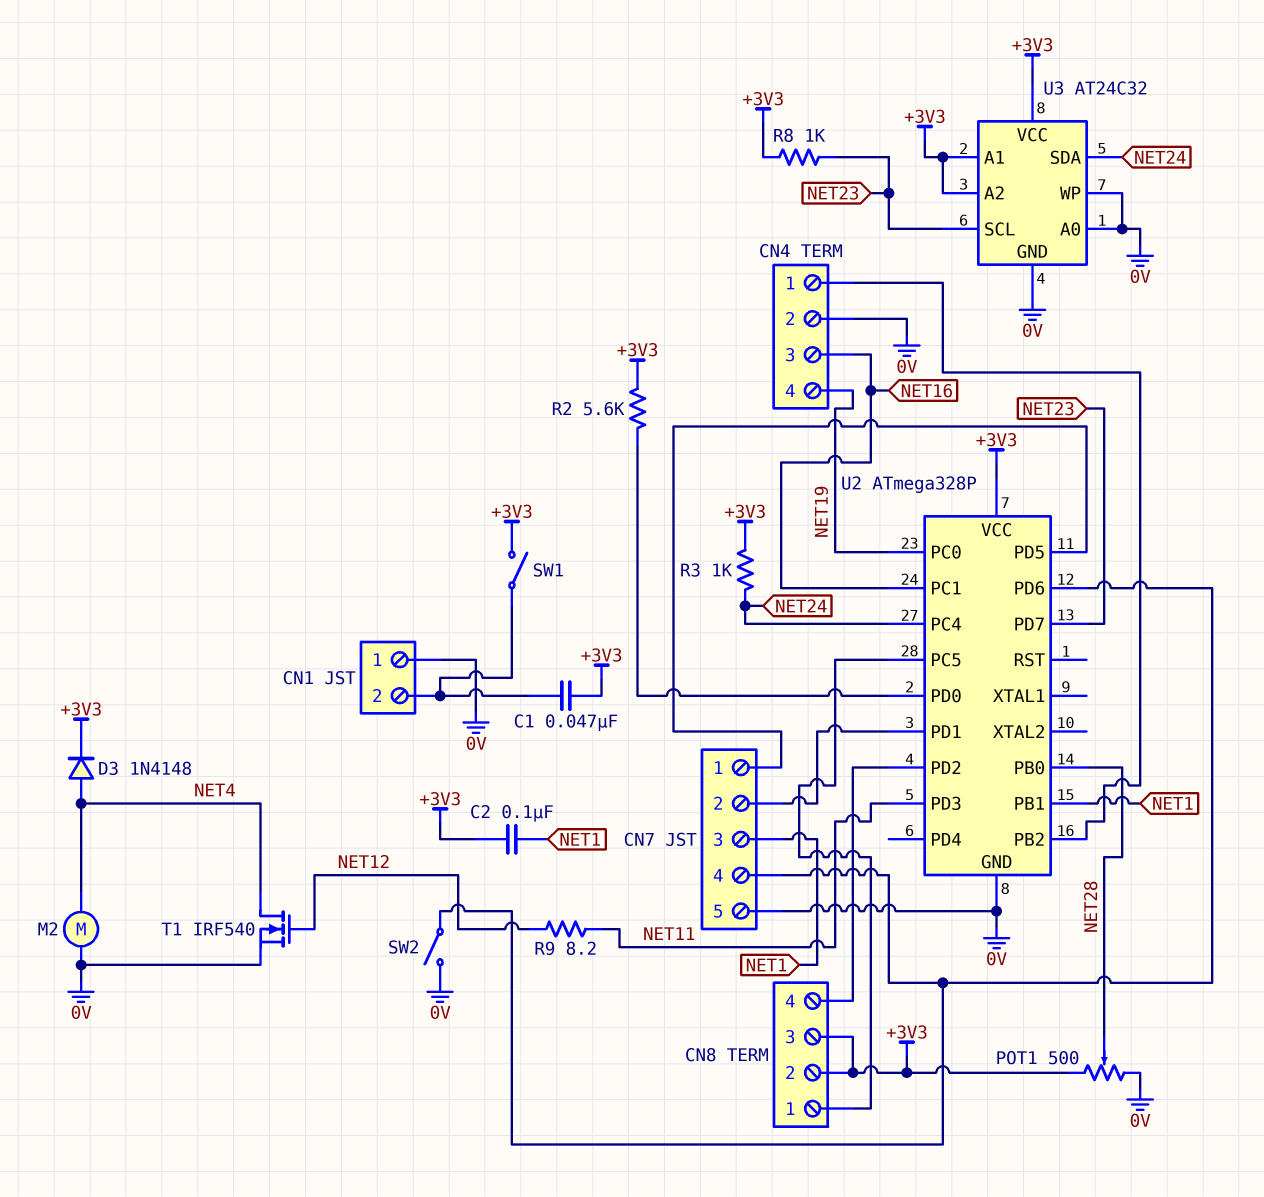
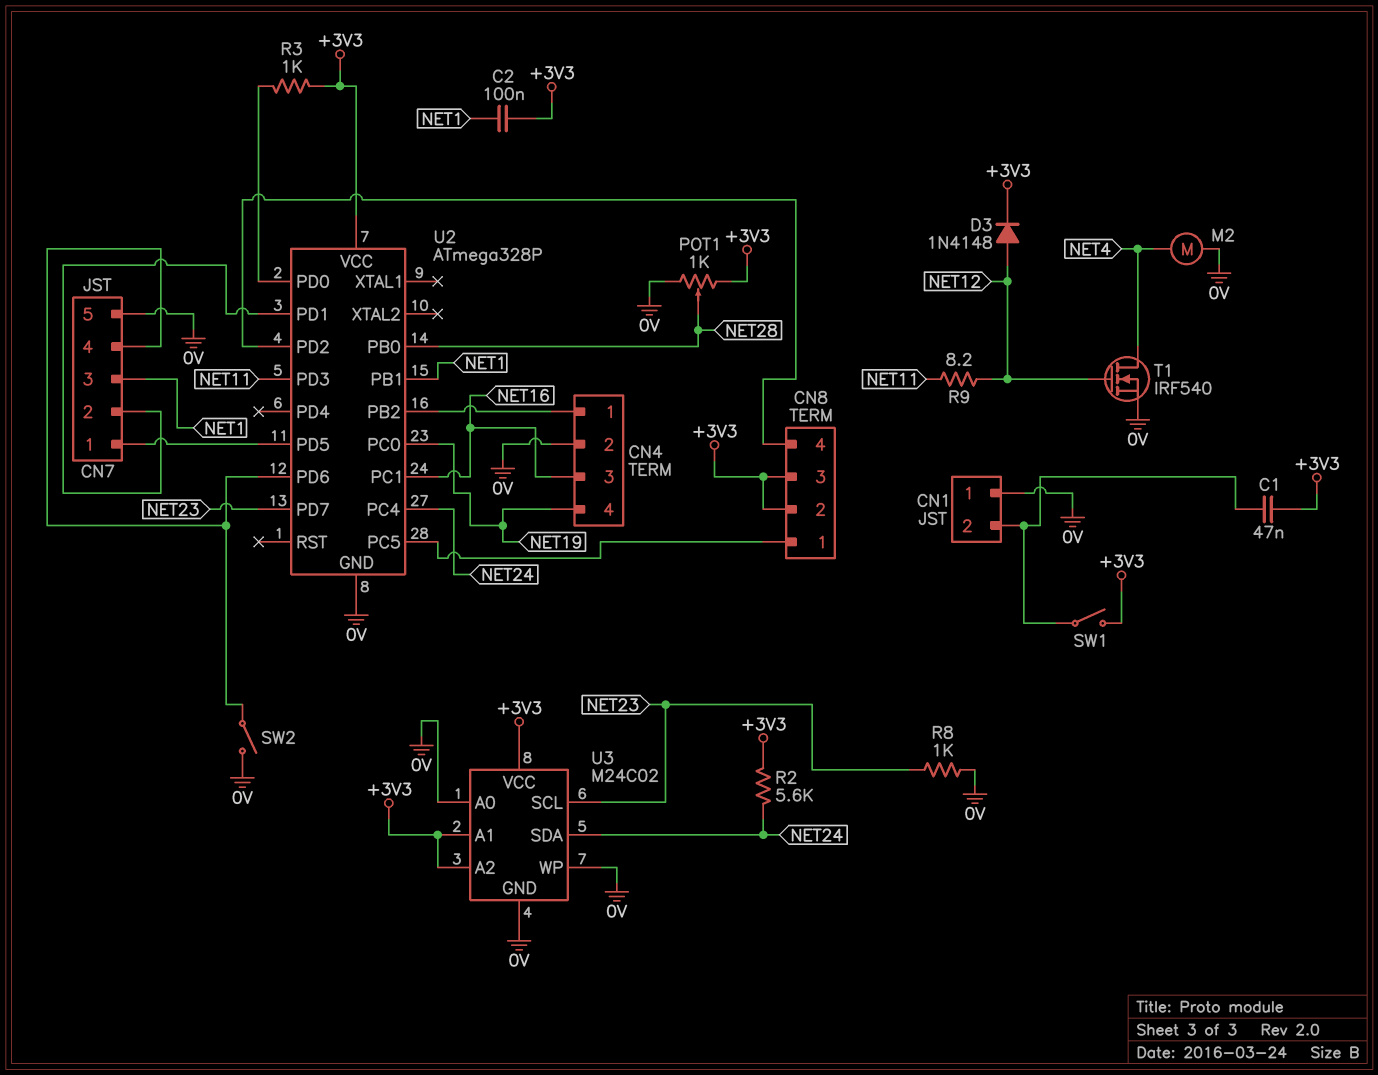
D3: diode 1N4148 (A NET4, K +3V3) -> diode 1N4148 (A NET12, K +3V3)
POT1: 500 (+3V3, 0V, wiper NET28) -> 1k (+3V3, 0V, wiper NET28)
R2: 5.6k (+3V3, U2/PD0) -> 5.6k (+3V3, NET24)
R3: 1k (+3V3, NET24) -> 1k (+3V3, U2/PD0)
R8: 1k (+3V3, NET23) -> 1k (0V, NET23)
U3: AT24C32 -> M24C02

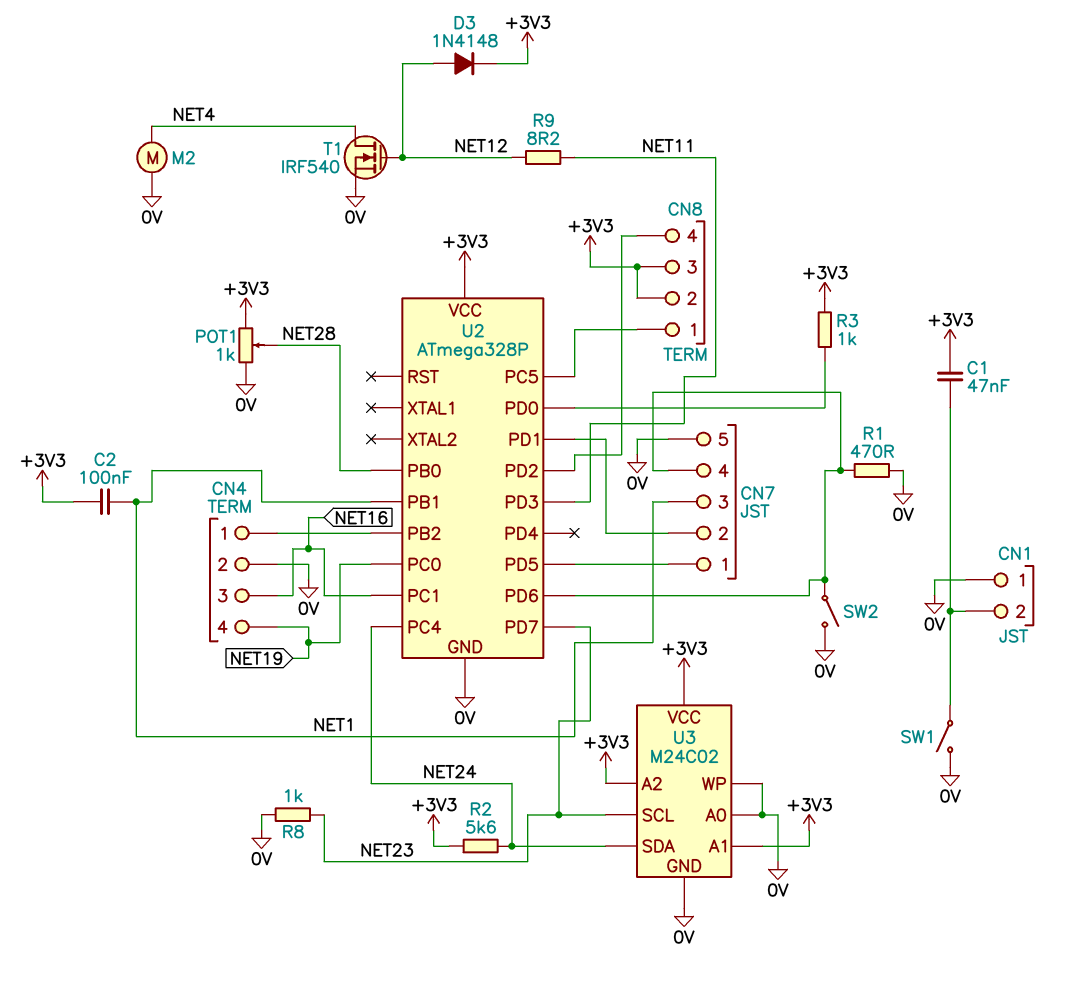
R1: none -> 470 (0V, CN7/4)
SW1: switch (+3V3, CN1/2) -> switch (0V, CN1/2)

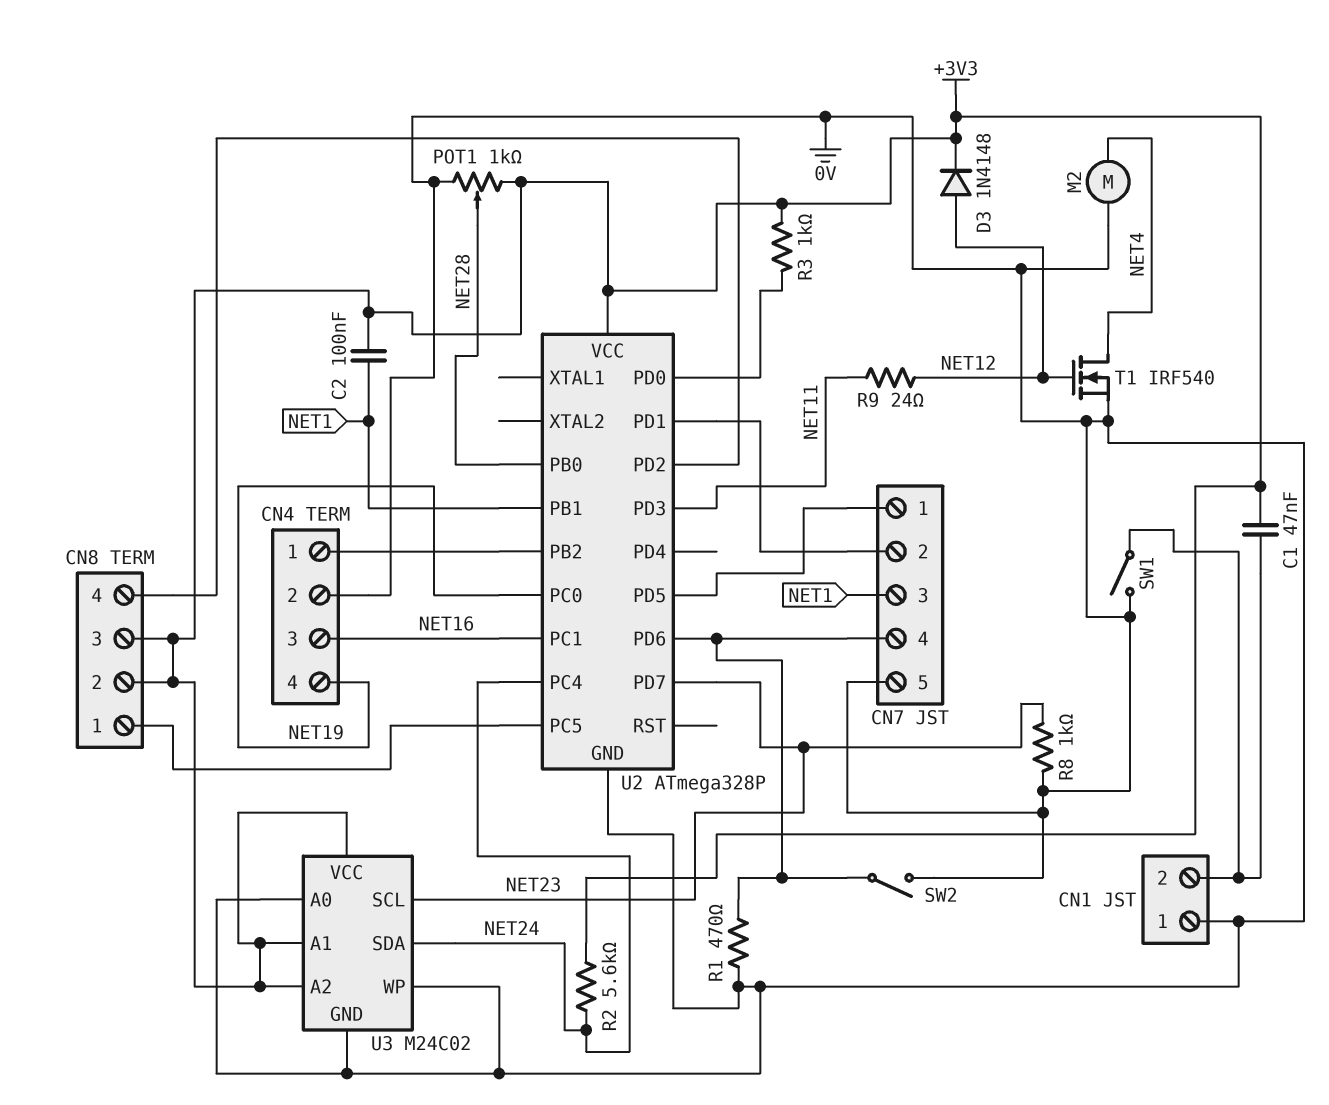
R9: 8.2 (NET11, NET12) -> 24 (NET11, NET12)

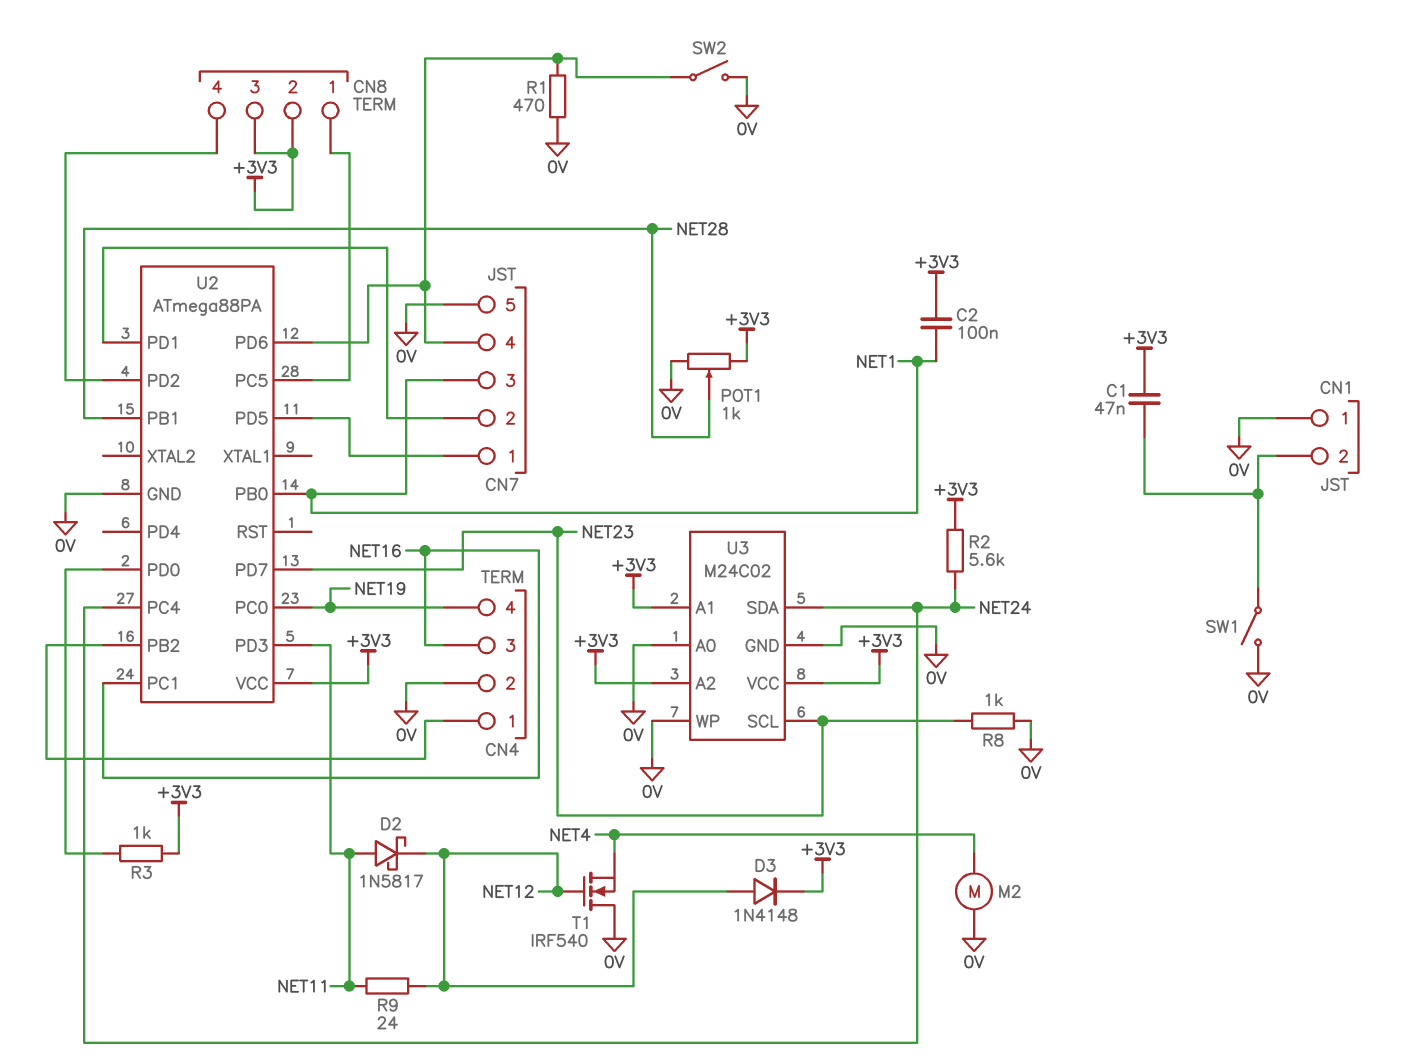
D2: none -> schottky 1N5817 (A NET11, K NET12)
T1: NMOS IRF540 (G NET12, D NET4, S 0V) -> NMOS IRF540 (G NET12, D 0V, S NET4)
U2: ATmega328P -> ATmega88PA
U2 pin PB0: NET28 -> NET1
U2 pin PB1: NET1 -> NET28

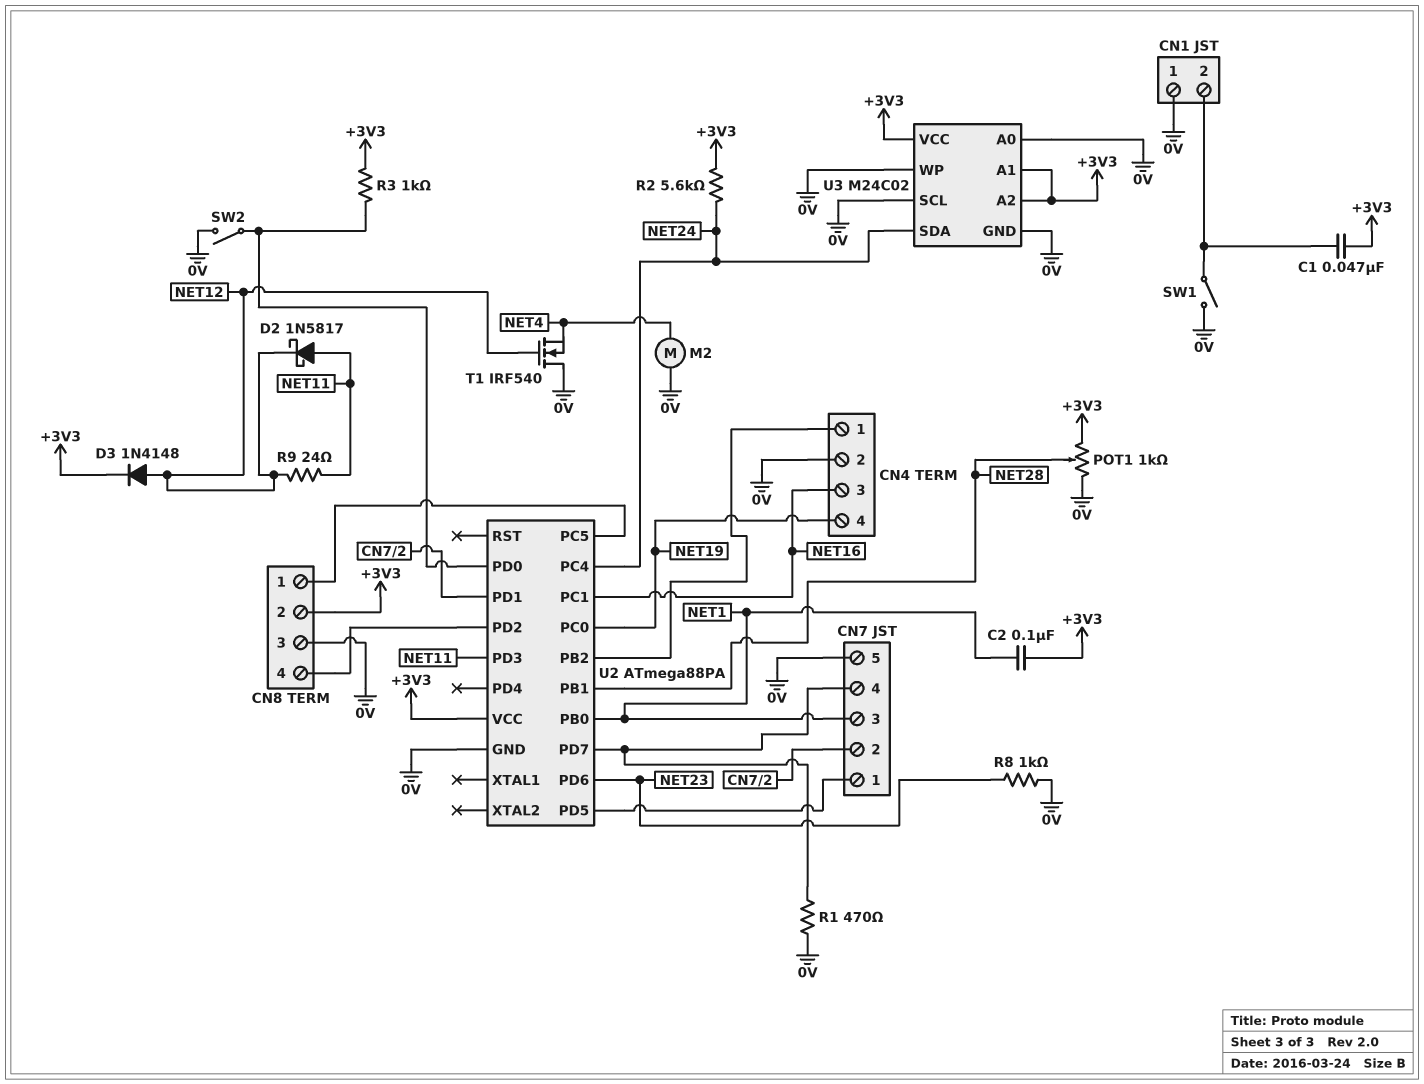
CN8 pin 3: +3V3 -> 0V
SW2: switch (0V, CN7/4) -> switch (0V, U2/PD0)
U2 pin PD6: CN7/4 -> NET23
U2 pin PD7: NET23 -> CN7/4
U3 pin SCL: NET23 -> 0V

